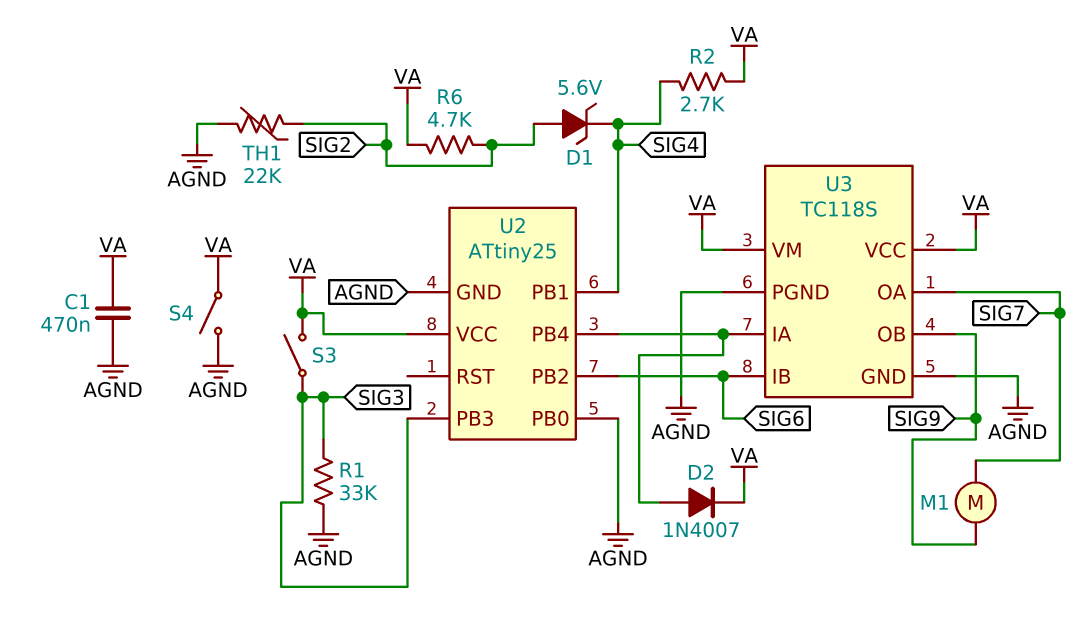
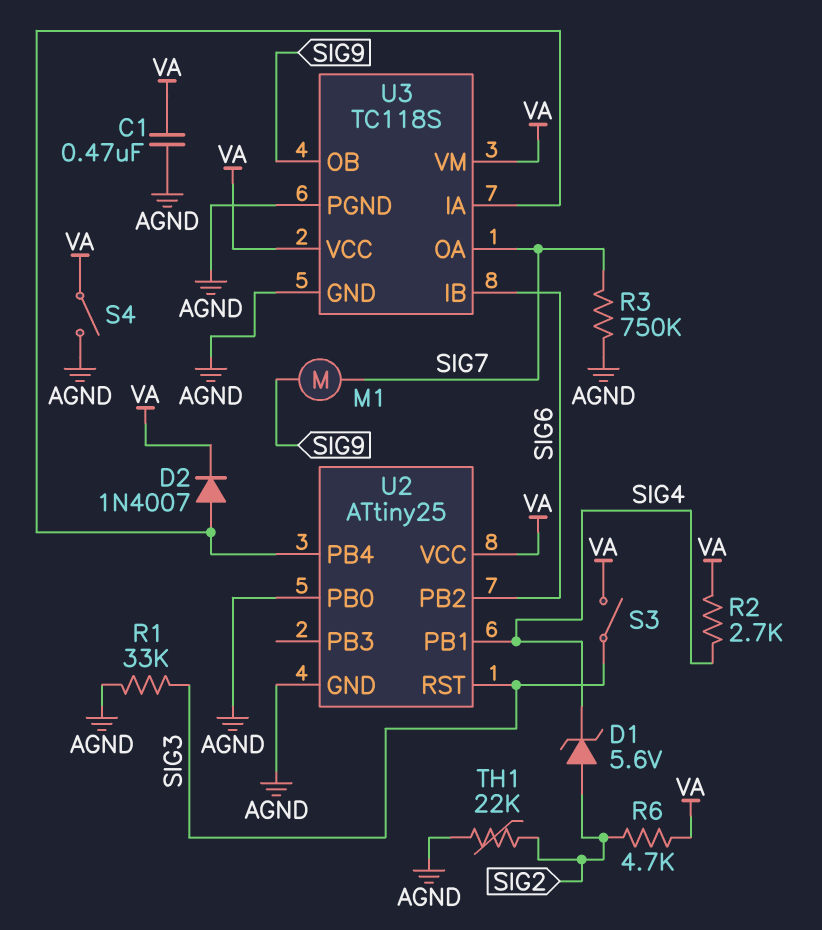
R3: none -> 750k (AGND, SIG7)
U2 pin PB3: SIG3 -> none
U2 pin RST: none -> SIG3

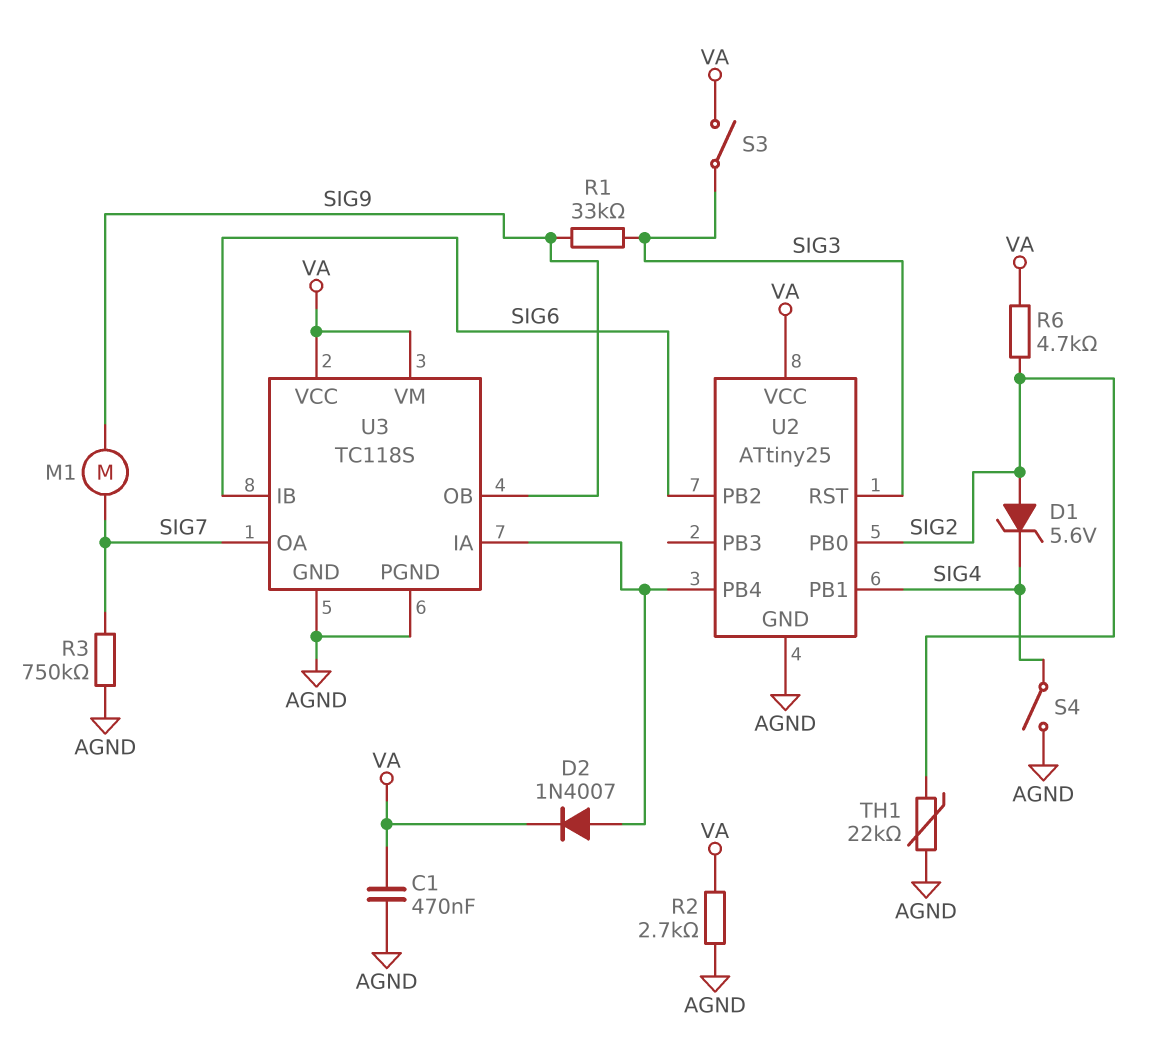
R1: 33k (AGND, SIG3) -> 33k (SIG3, SIG9)
R2: 2.7k (SIG4, VA) -> 2.7k (AGND, VA)
S4: switch (AGND, VA) -> switch (AGND, SIG4)
U2 pin PB0: AGND -> SIG2

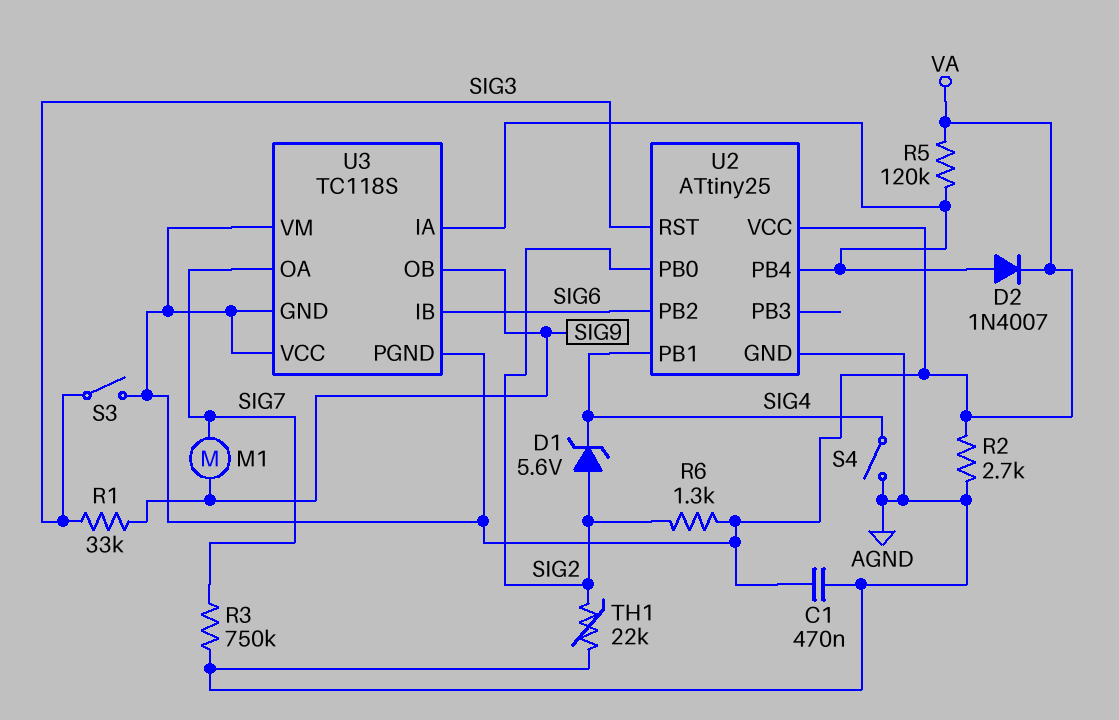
R5: none -> 120k (U2/PB4, VA)
R6: 4.7k (SIG2, VA) -> 1.3k (SIG2, VA)
U3 pin GND: AGND -> VA
U3 pin PGND: AGND -> VA

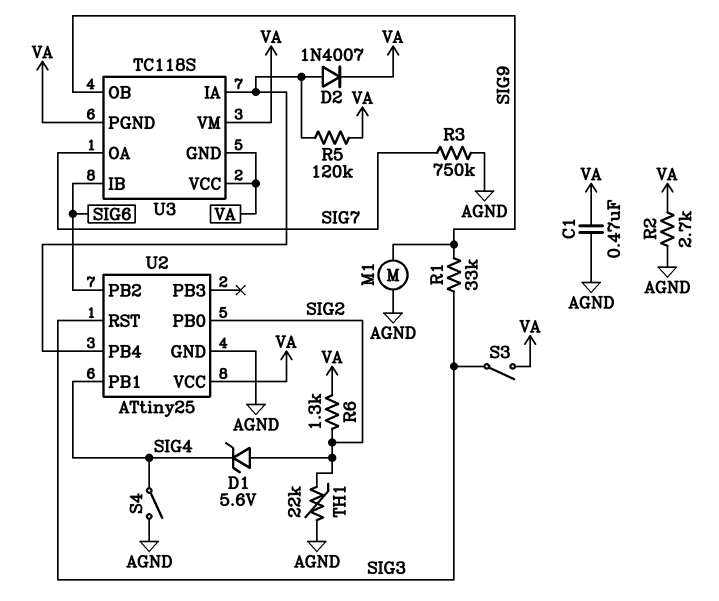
M1: motor (SIG7, SIG9) -> motor (AGND, SIG9)

